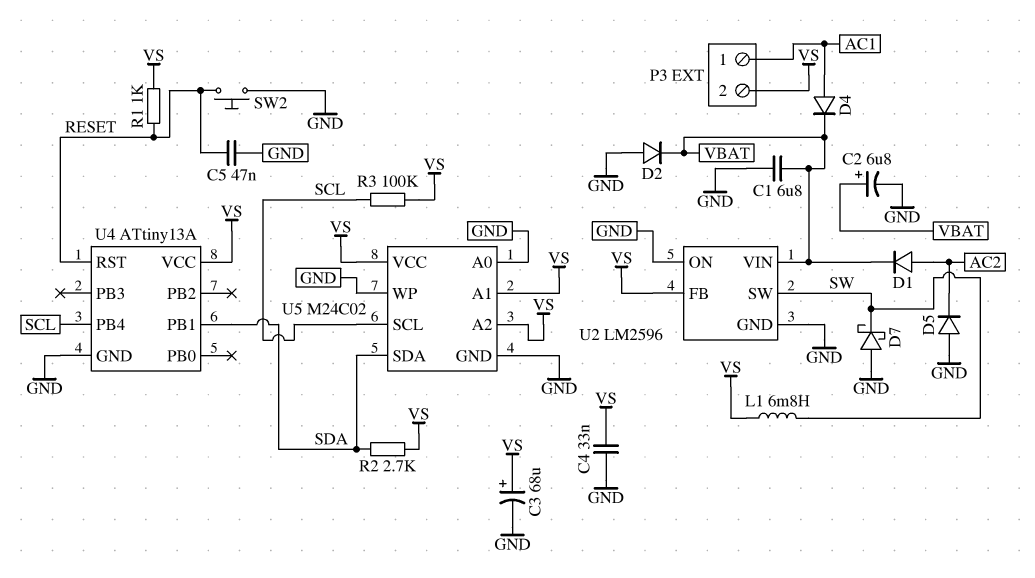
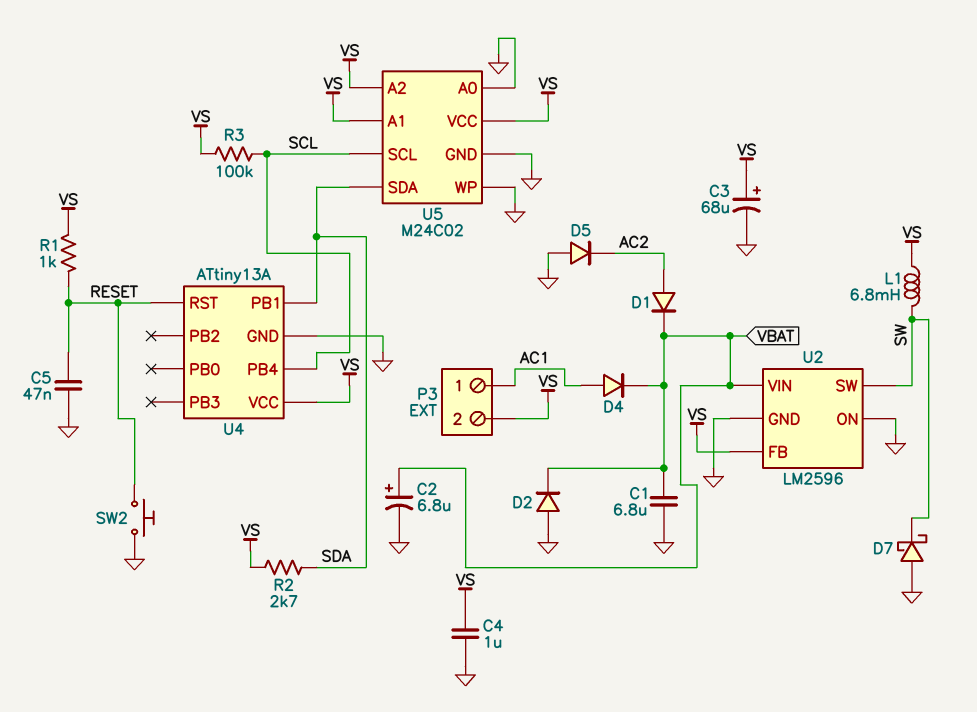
C4: 33nF (GND, VS) -> 1uF (GND, VS)

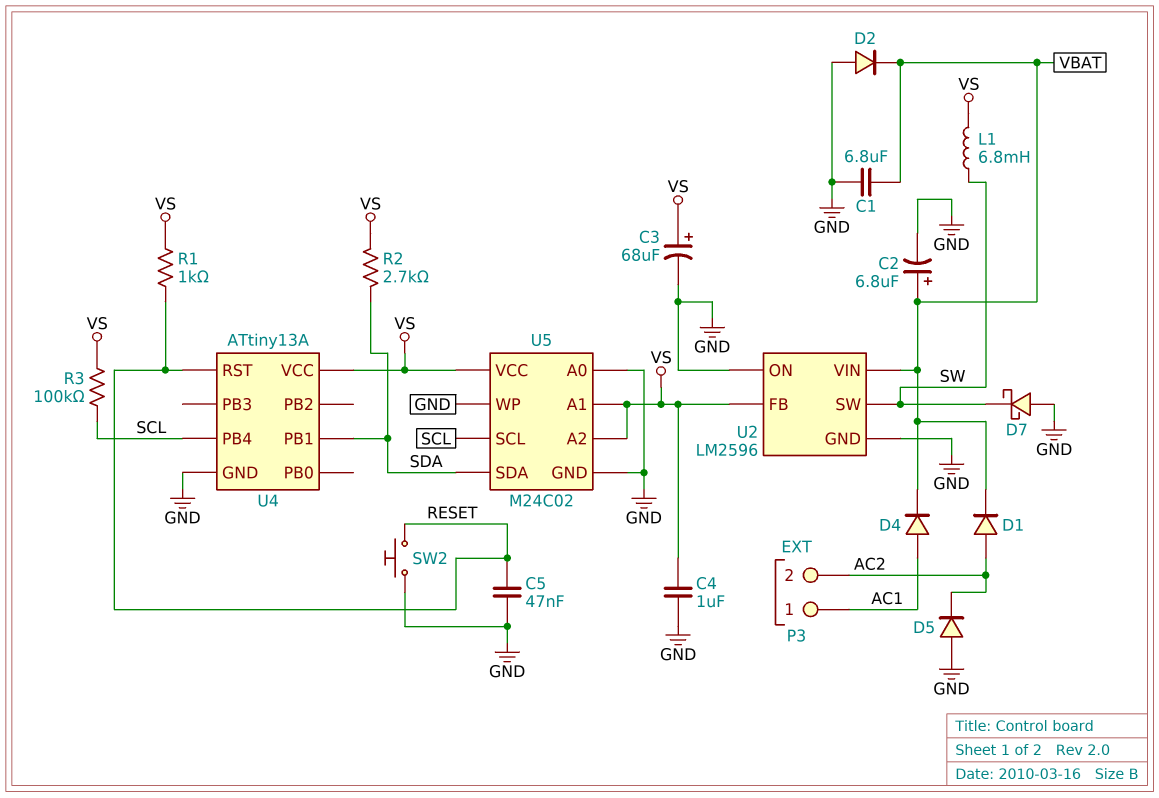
P3 pin 2: VS -> AC2

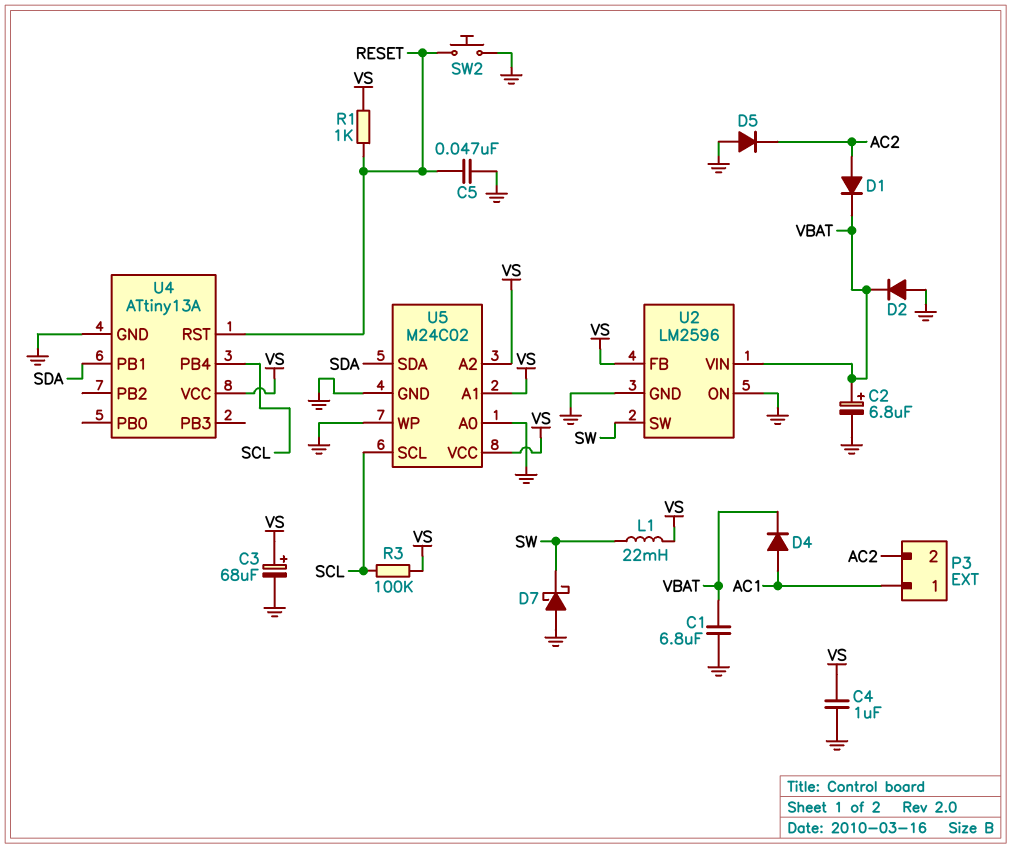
L1: 6.8mH (SW, VS) -> 22mH (SW, VS)
R2: 2.7k (SDA, VS) -> none

